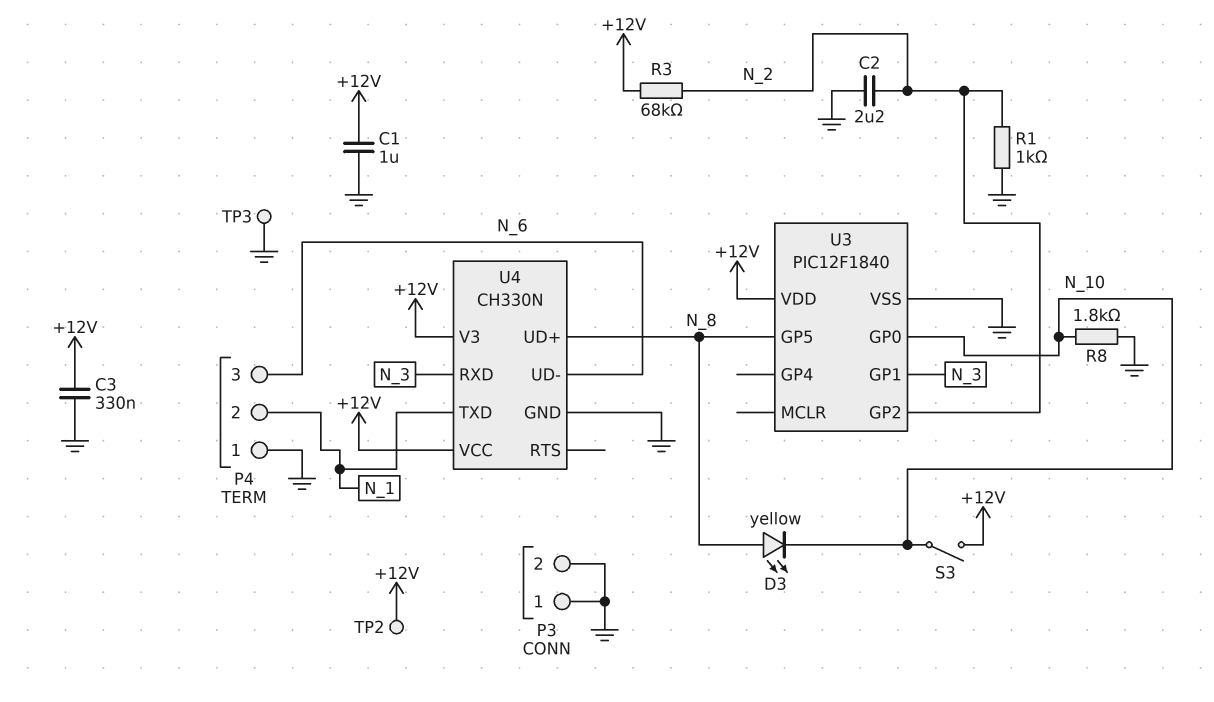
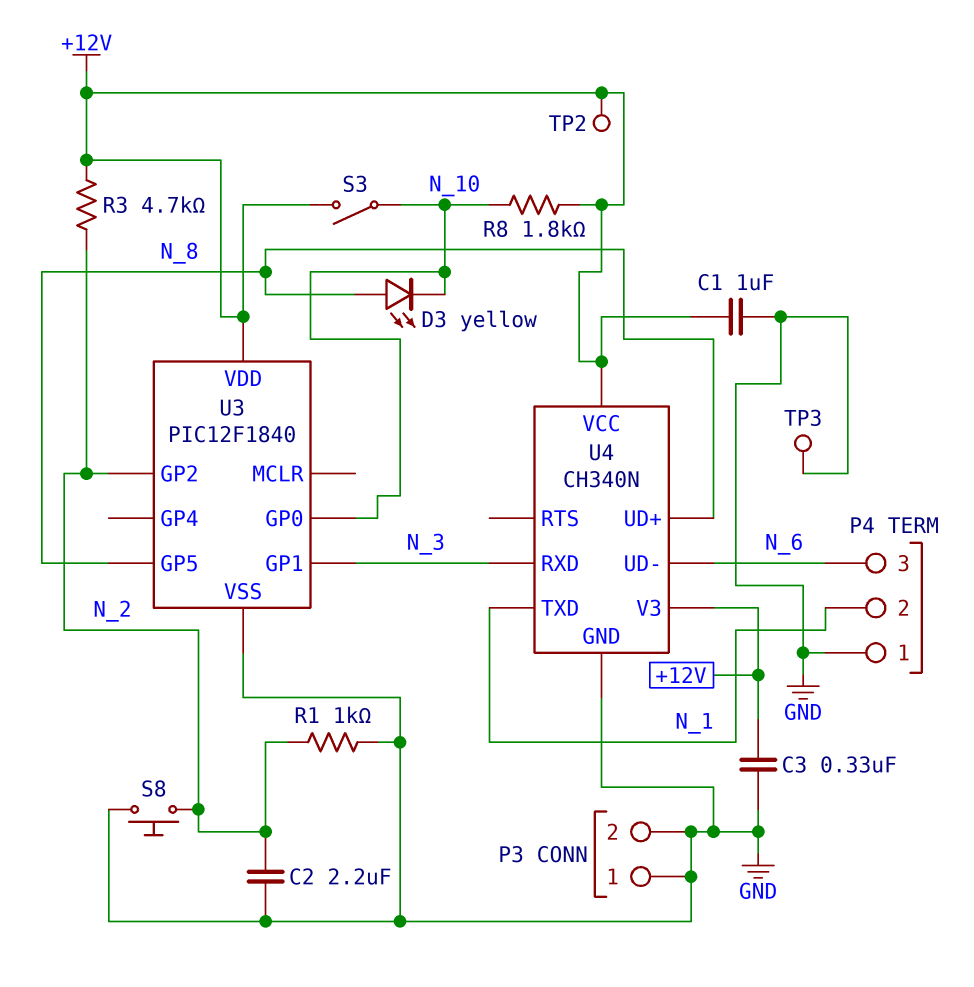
R3: 68k (+12V, N_2) -> 4.7k (+12V, N_2)
R8: 1.8k (GND, N_10) -> 1.8k (+12V, N_10)
S8: none -> button (GND, N_2)
U4: CH330N -> CH340N

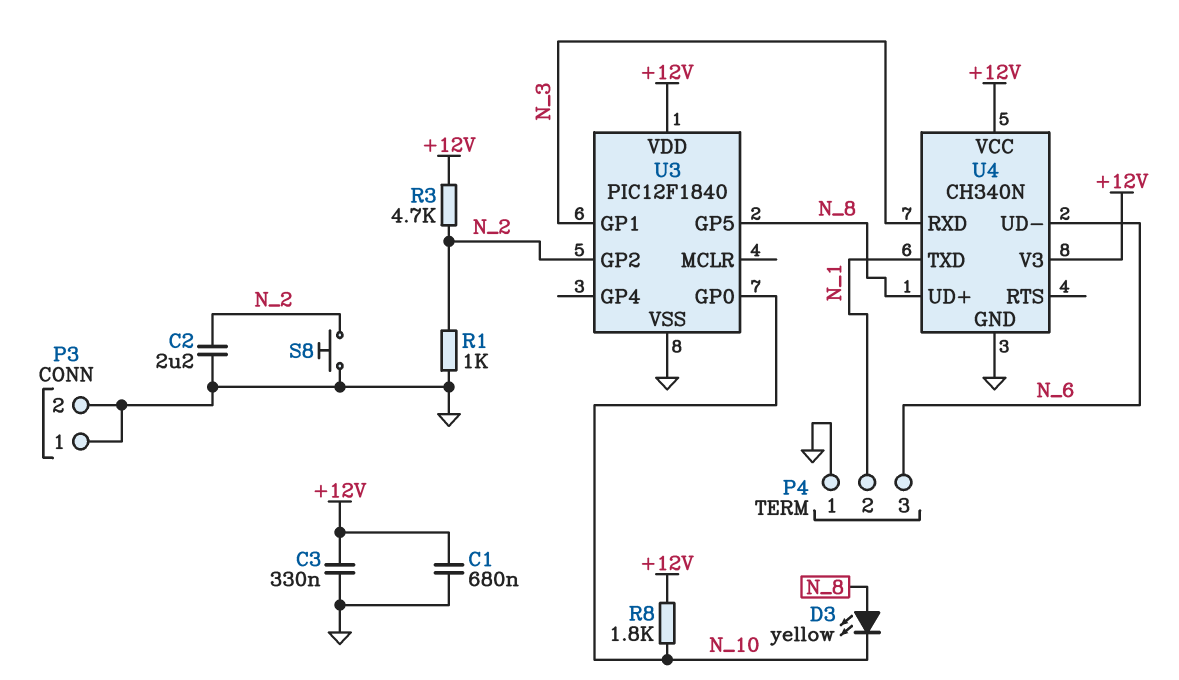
C1: 1uF (+12V, GND) -> 680nF (+12V, GND)
S3: switch (+12V, N_10) -> none
TP2: test point (+12V) -> none
TP3: test point (GND) -> none

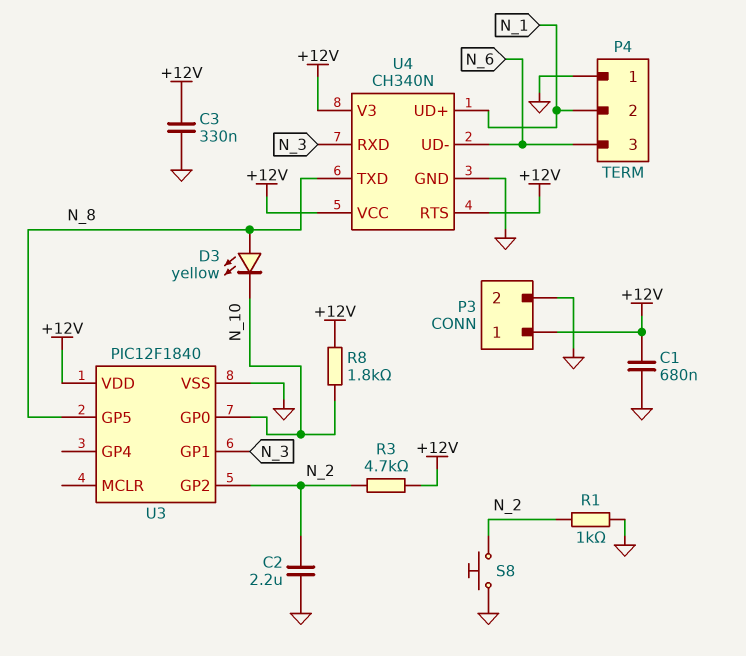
P3 pin 1: GND -> +12V
U4 pin RTS: none -> +12V
U4 pin TXD: N_1 -> N_8
U4 pin UD+: N_8 -> N_1

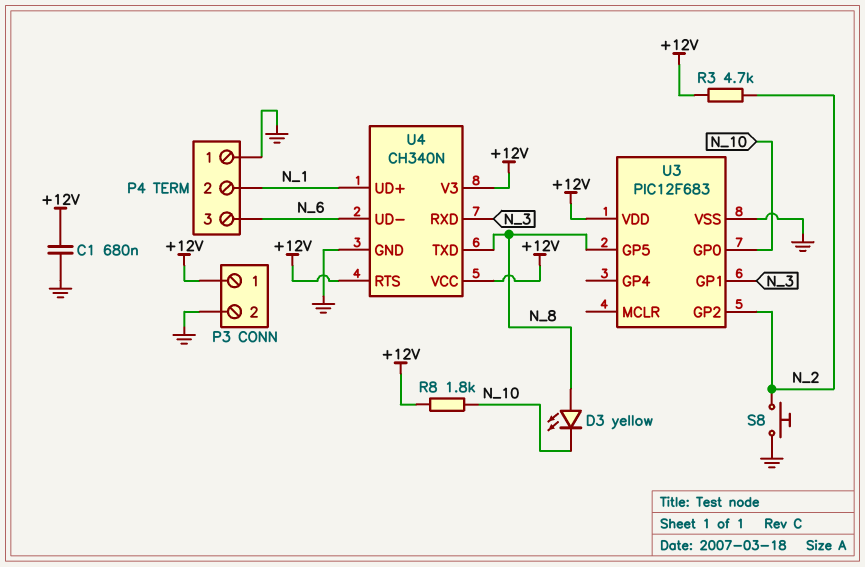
C2: 2.2uF (GND, N_2) -> none
C3: 330nF (+12V, GND) -> none
R1: 1k (GND, N_2) -> none
U3: PIC12F1840 -> PIC12F683

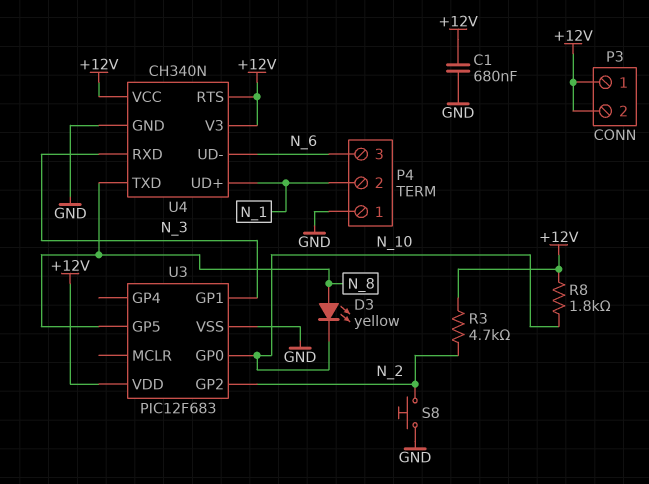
P3 pin 2: GND -> +12V

